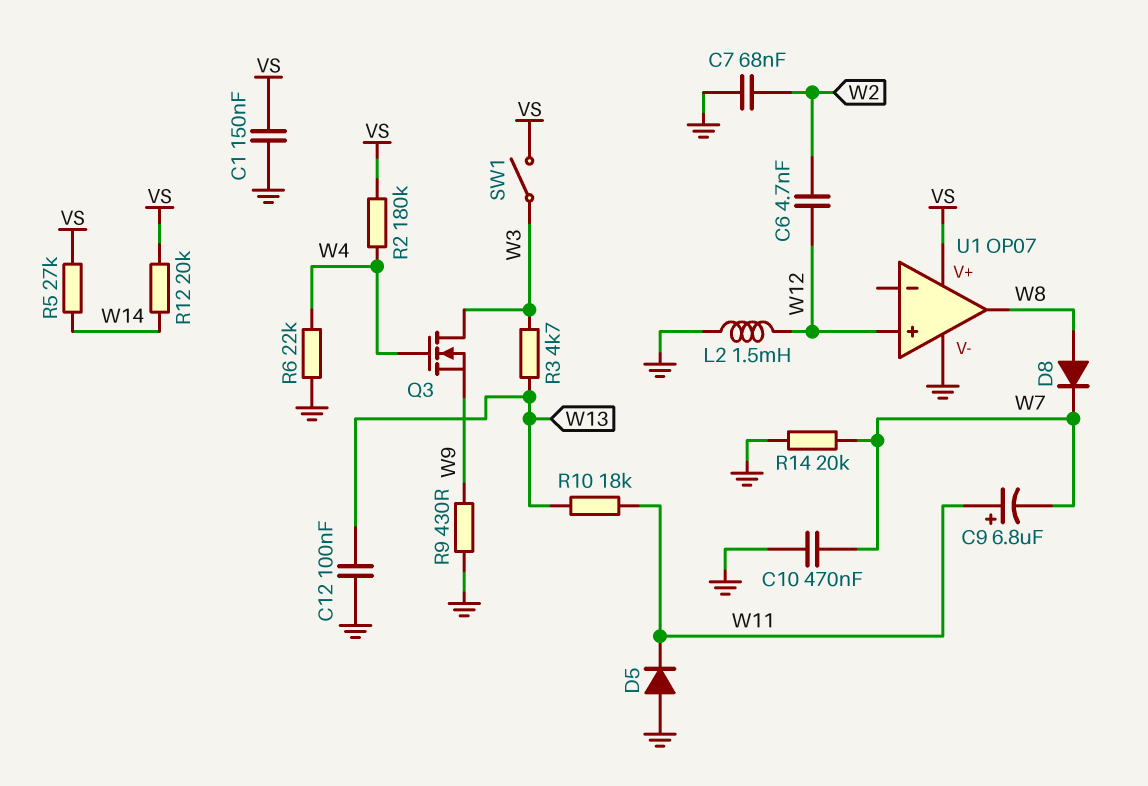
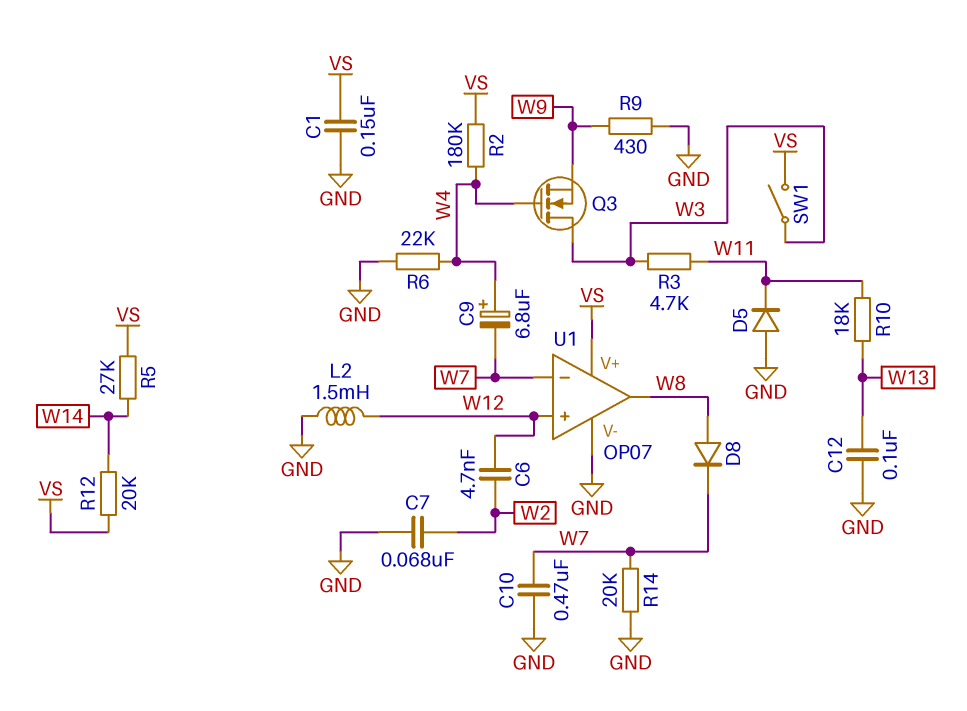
C9: 6.8uF (plus W11, minus W7) -> 6.8uF (plus W4, minus W7)
R3: 4.7k (W3, W13) -> 4.7k (W3, W11)
U1 pin in-: none -> W7

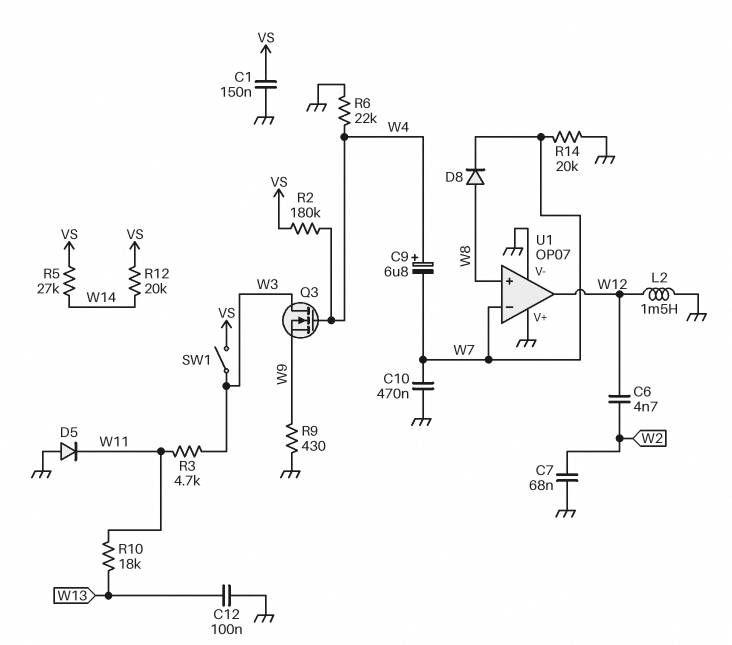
U1 pin V+: VS -> GND
U1 pin in+: W12 -> W8
U1 pin out: W8 -> W12

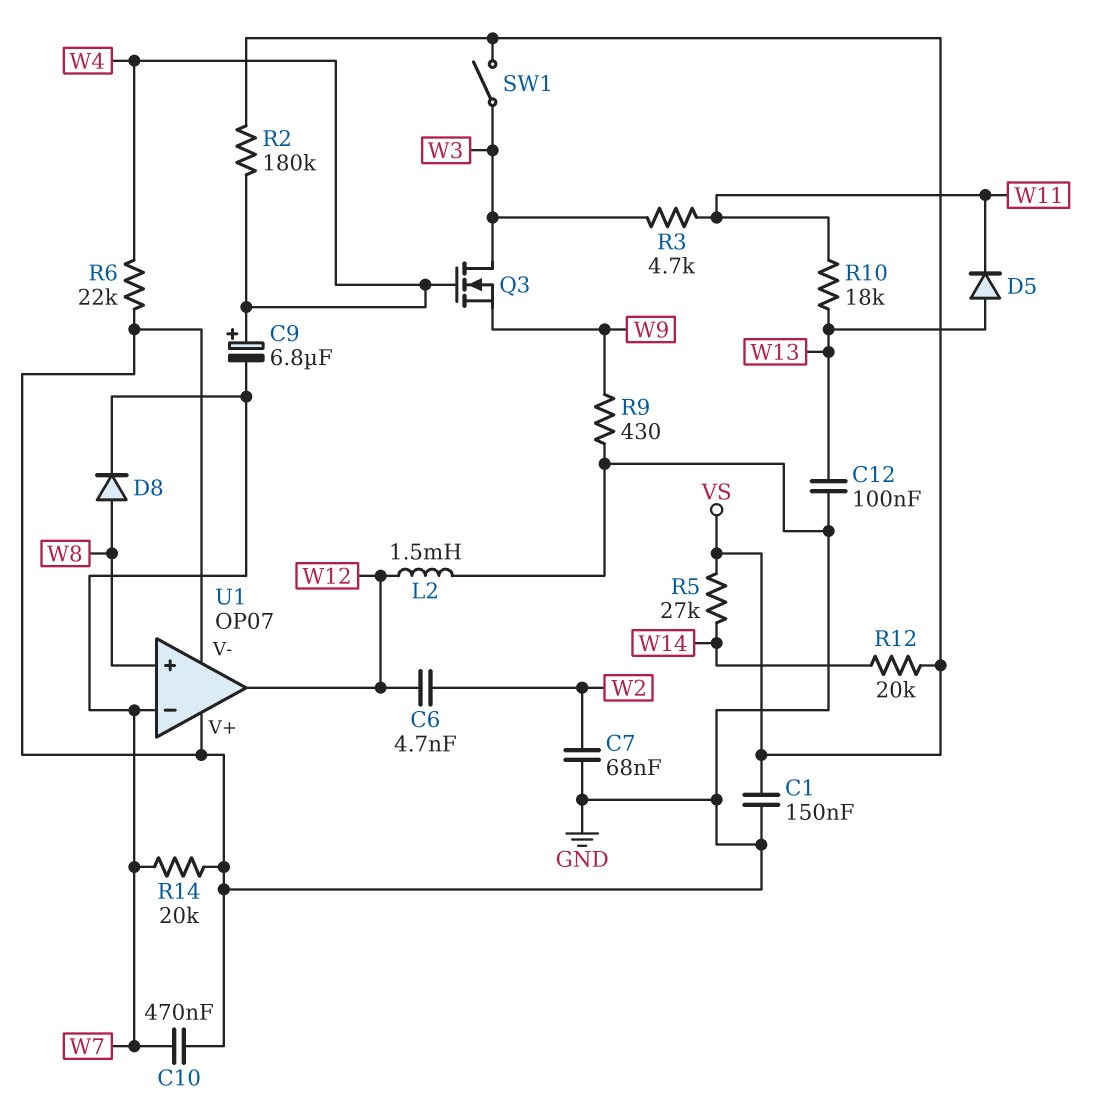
D5: diode (A GND, K W11) -> diode (A W13, K W11)

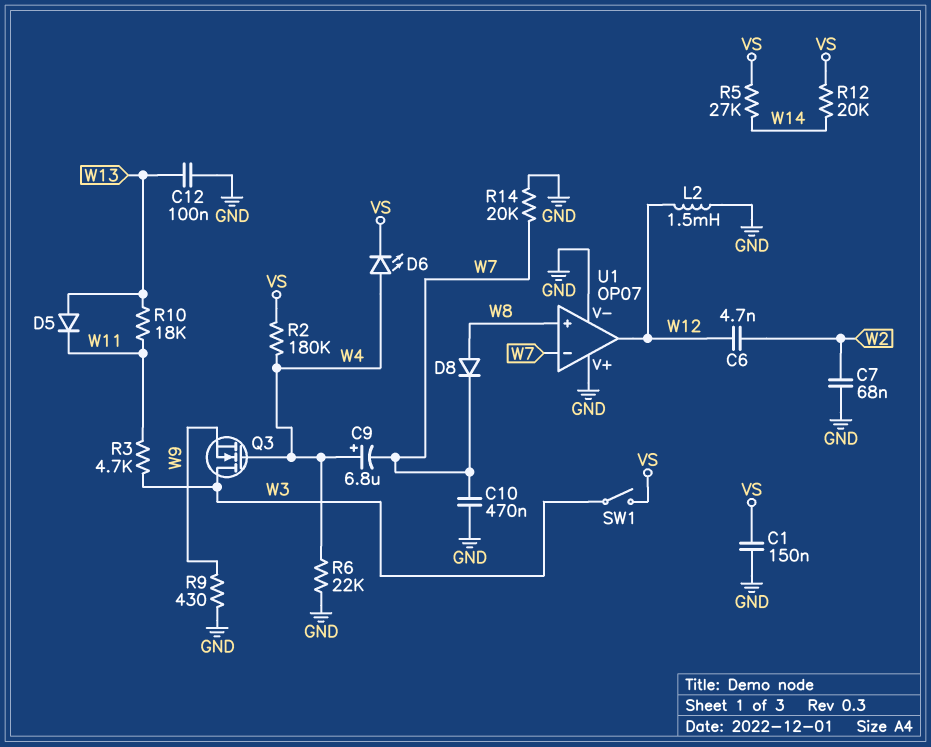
D6: none -> LED (A W4, K VS)

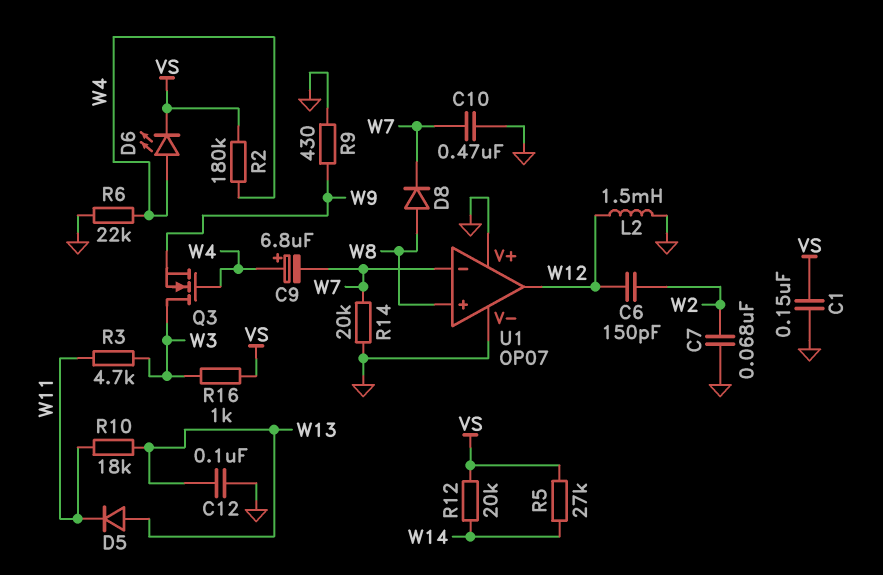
C6: 4.7nF (W2, W12) -> 150pF (W2, W12)
R16: none -> 1k (VS, W3)
SW1: switch (VS, W3) -> none

